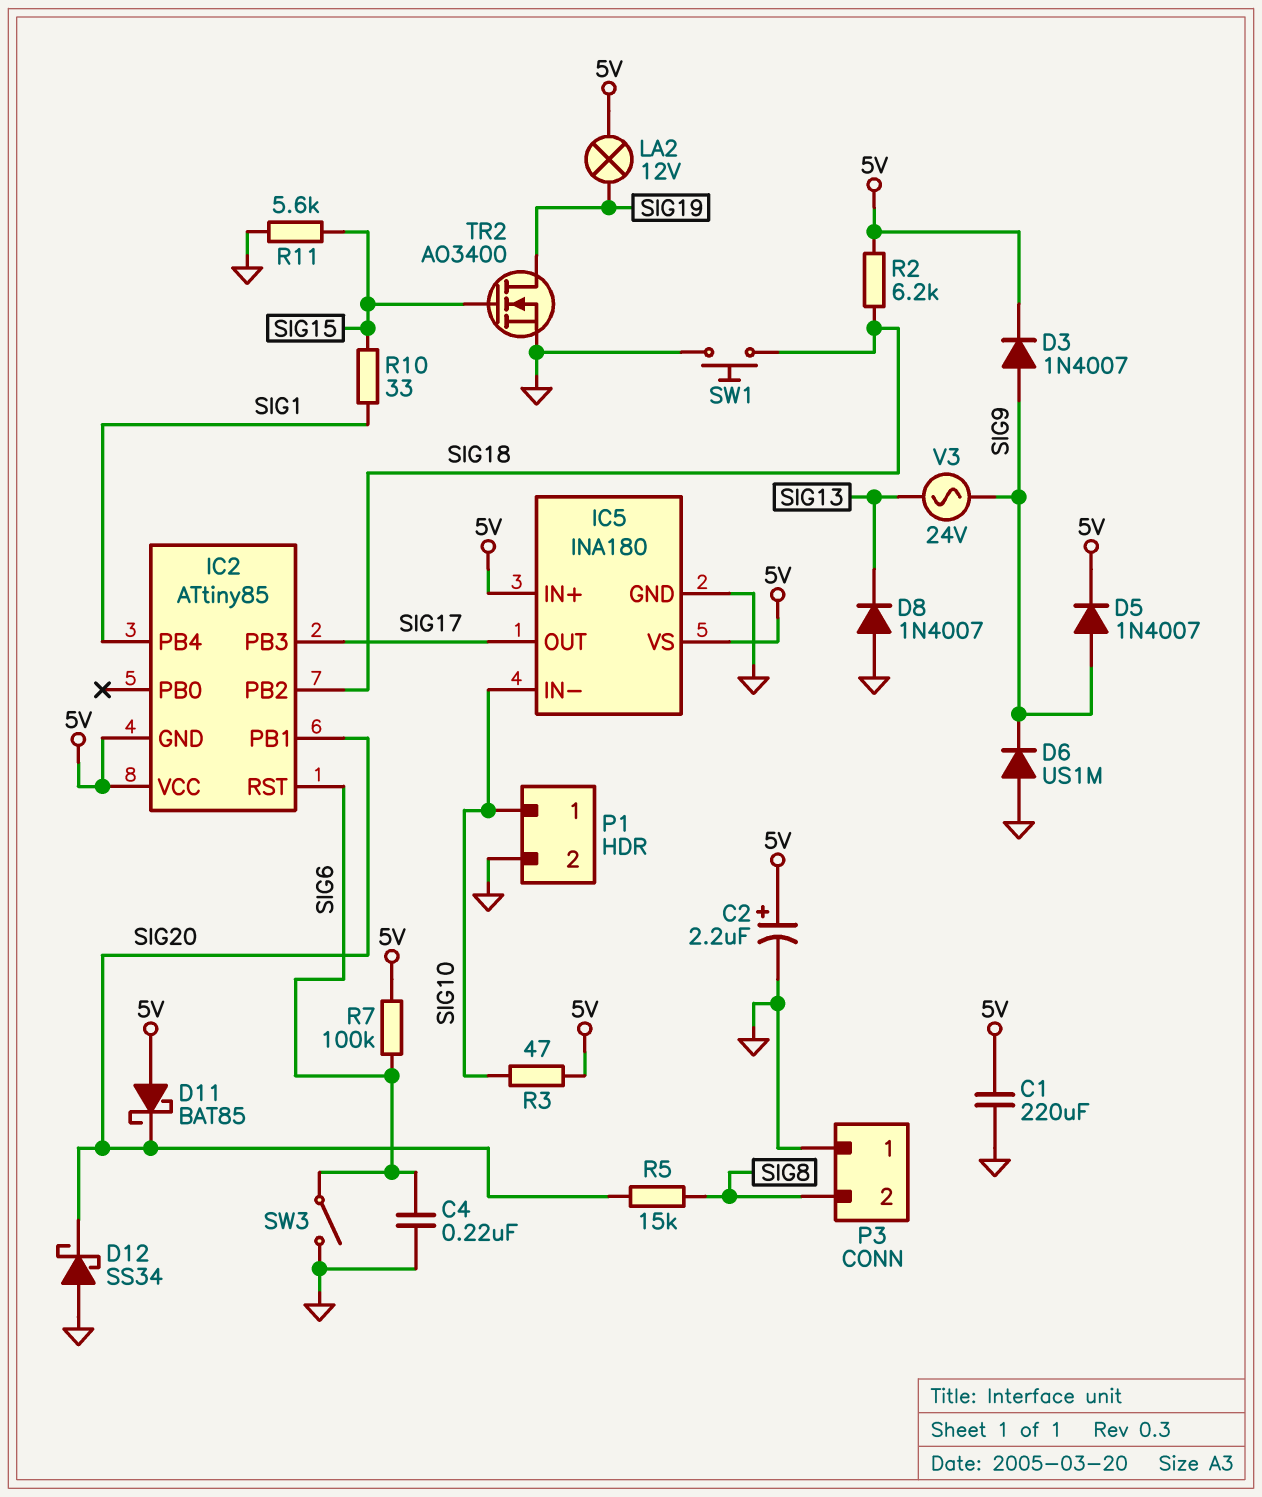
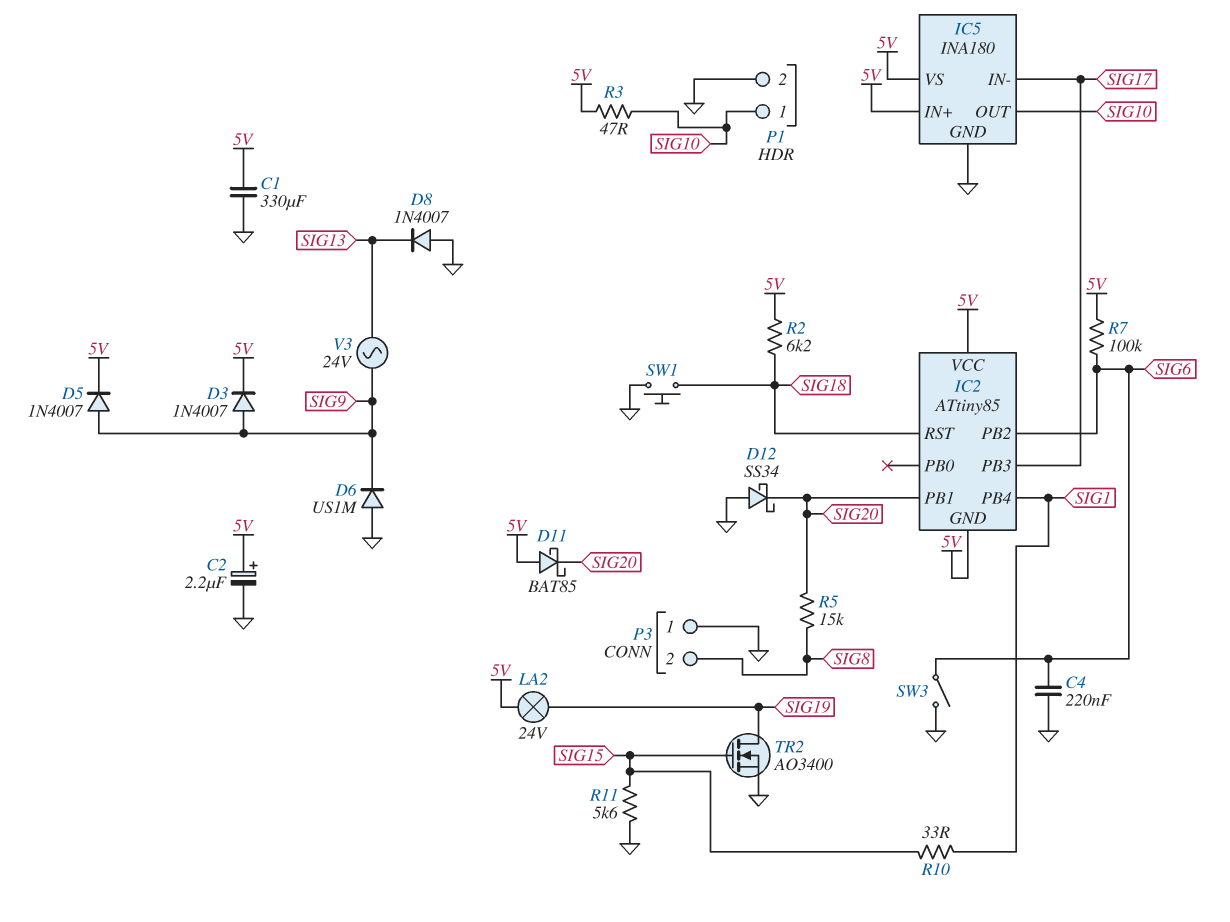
C1: 220uF (5V, GND) -> 330uF (5V, GND)
IC2 pin PB2: SIG18 -> SIG6
IC2 pin RST: SIG6 -> SIG18
IC5 pin IN-: SIG10 -> SIG17
IC5 pin OUT: SIG17 -> SIG10
LA2: lamp 12V (5V, SIG19) -> lamp 24V (5V, SIG19)

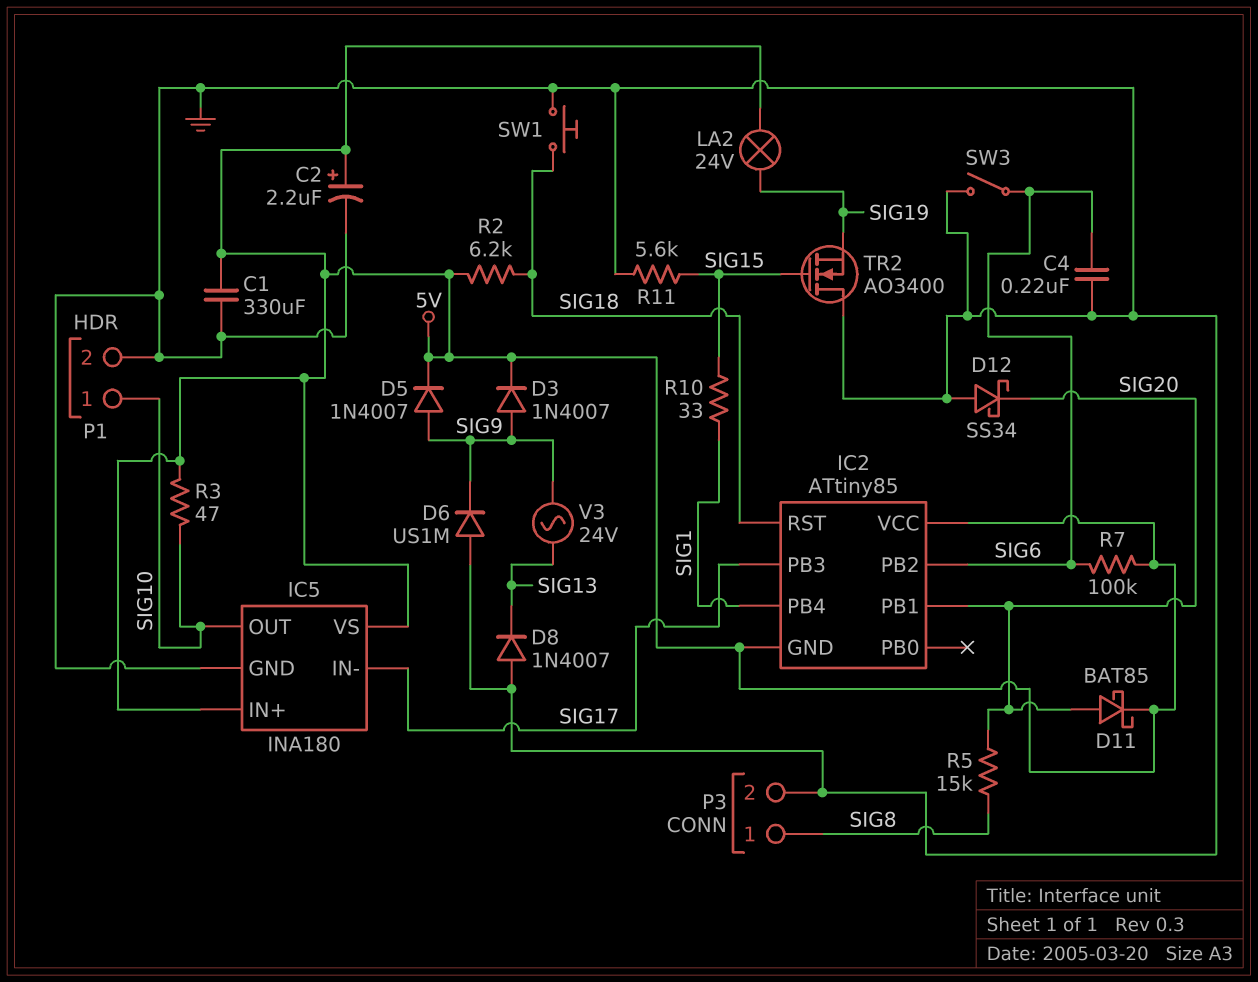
D11: schottky BAT85 (A 5V, K SIG20) -> schottky BAT85 (A SIG20, K 5V)
P3 pin 1: GND -> SIG8
P3 pin 2: SIG8 -> GND
TR2: NMOS AO3400 (G SIG15, D SIG19, S GND) -> NMOS AO3400 (G SIG15, D GND, S SIG19)

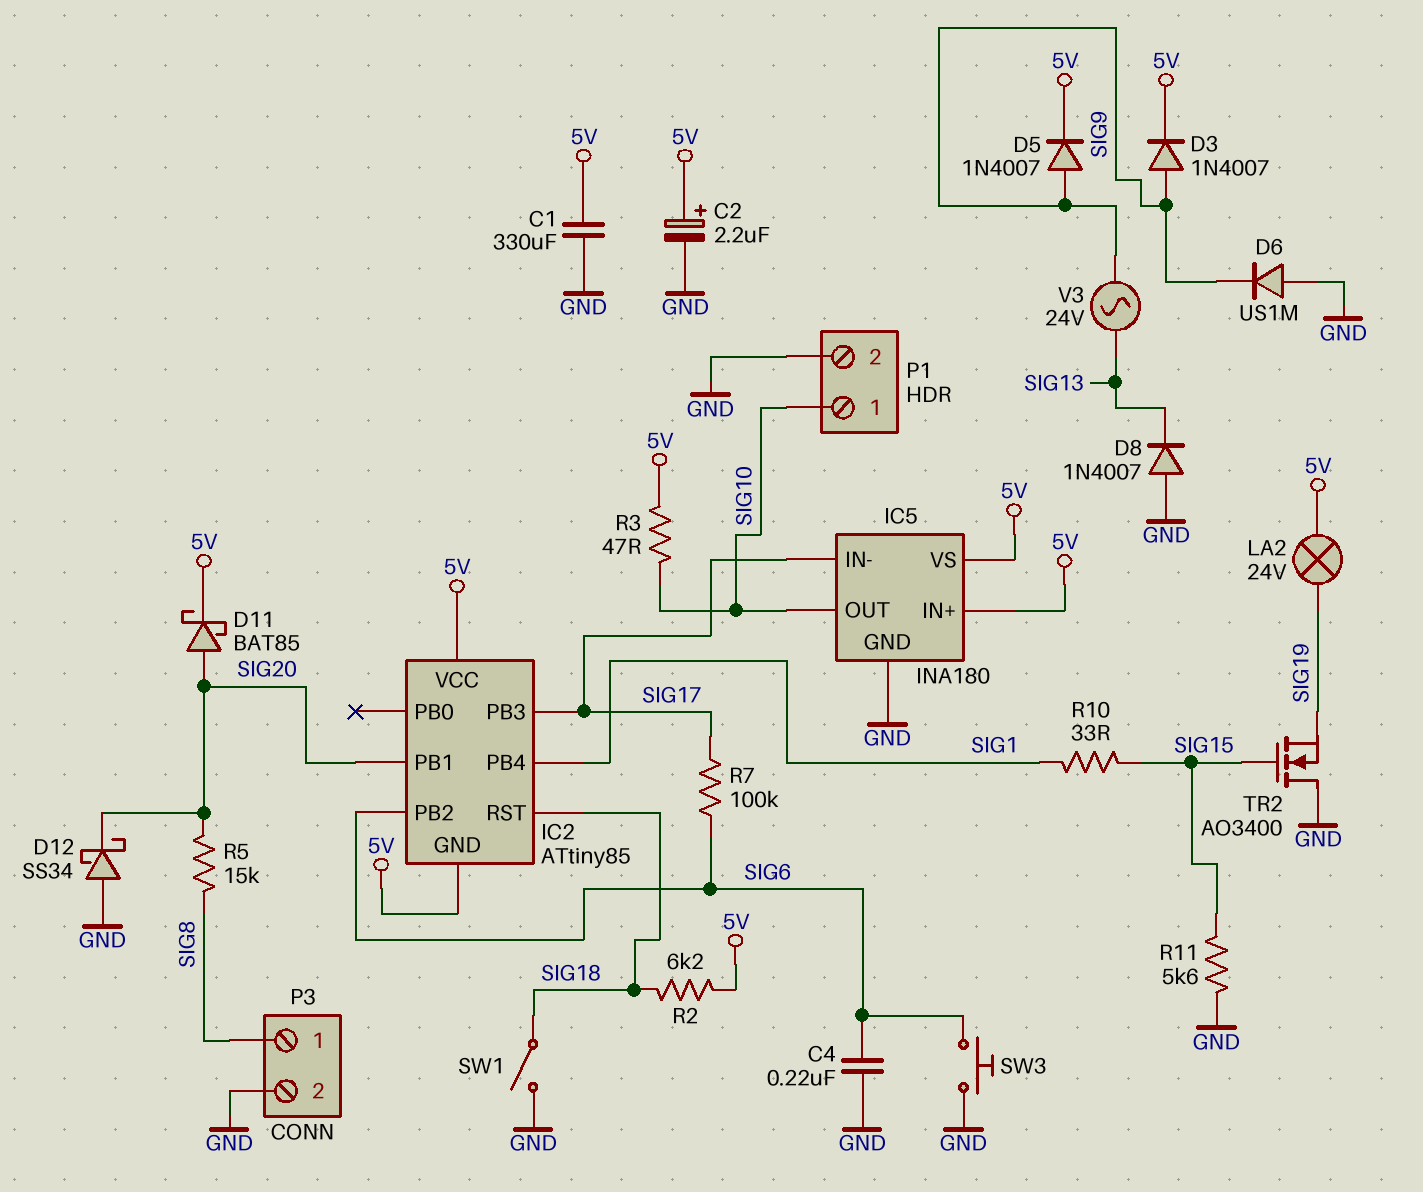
R7: 100k (5V, SIG6) -> 100k (SIG6, SIG17)
SW1: button (GND, SIG18) -> switch (GND, SIG18)
SW3: switch (GND, SIG6) -> button (GND, SIG6)

